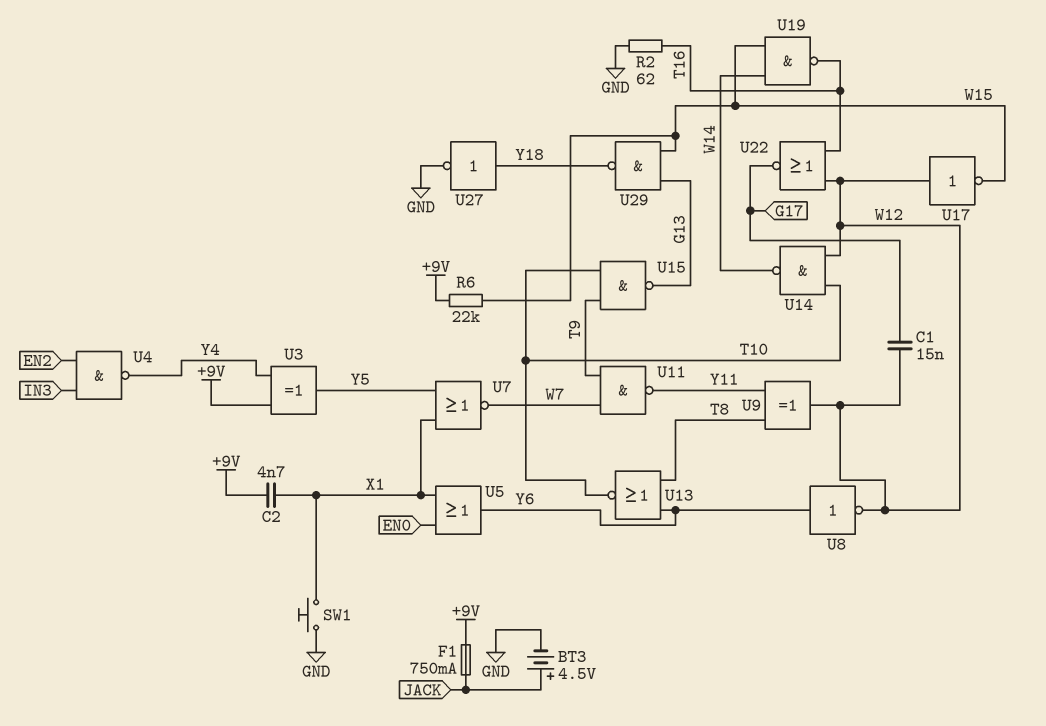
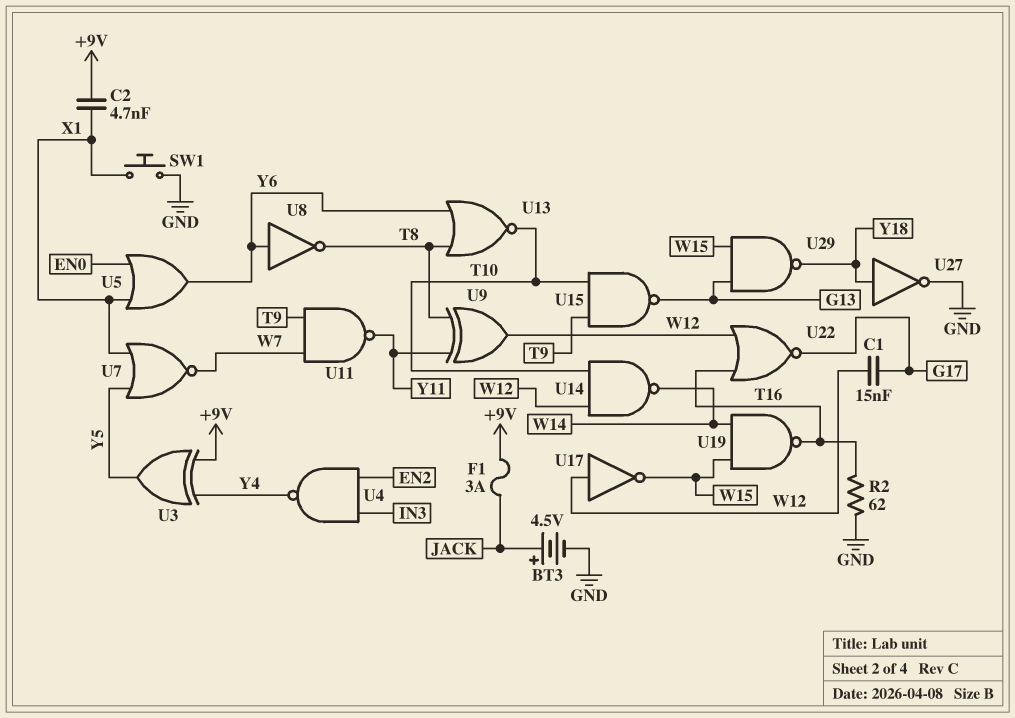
F1: 750mA (+9V, JACK) -> 3A (+9V, JACK)
R6: 22k (+9V, W15) -> none
U8: NOT (in Y6, out W12) -> NOT (in Y6, out T8)

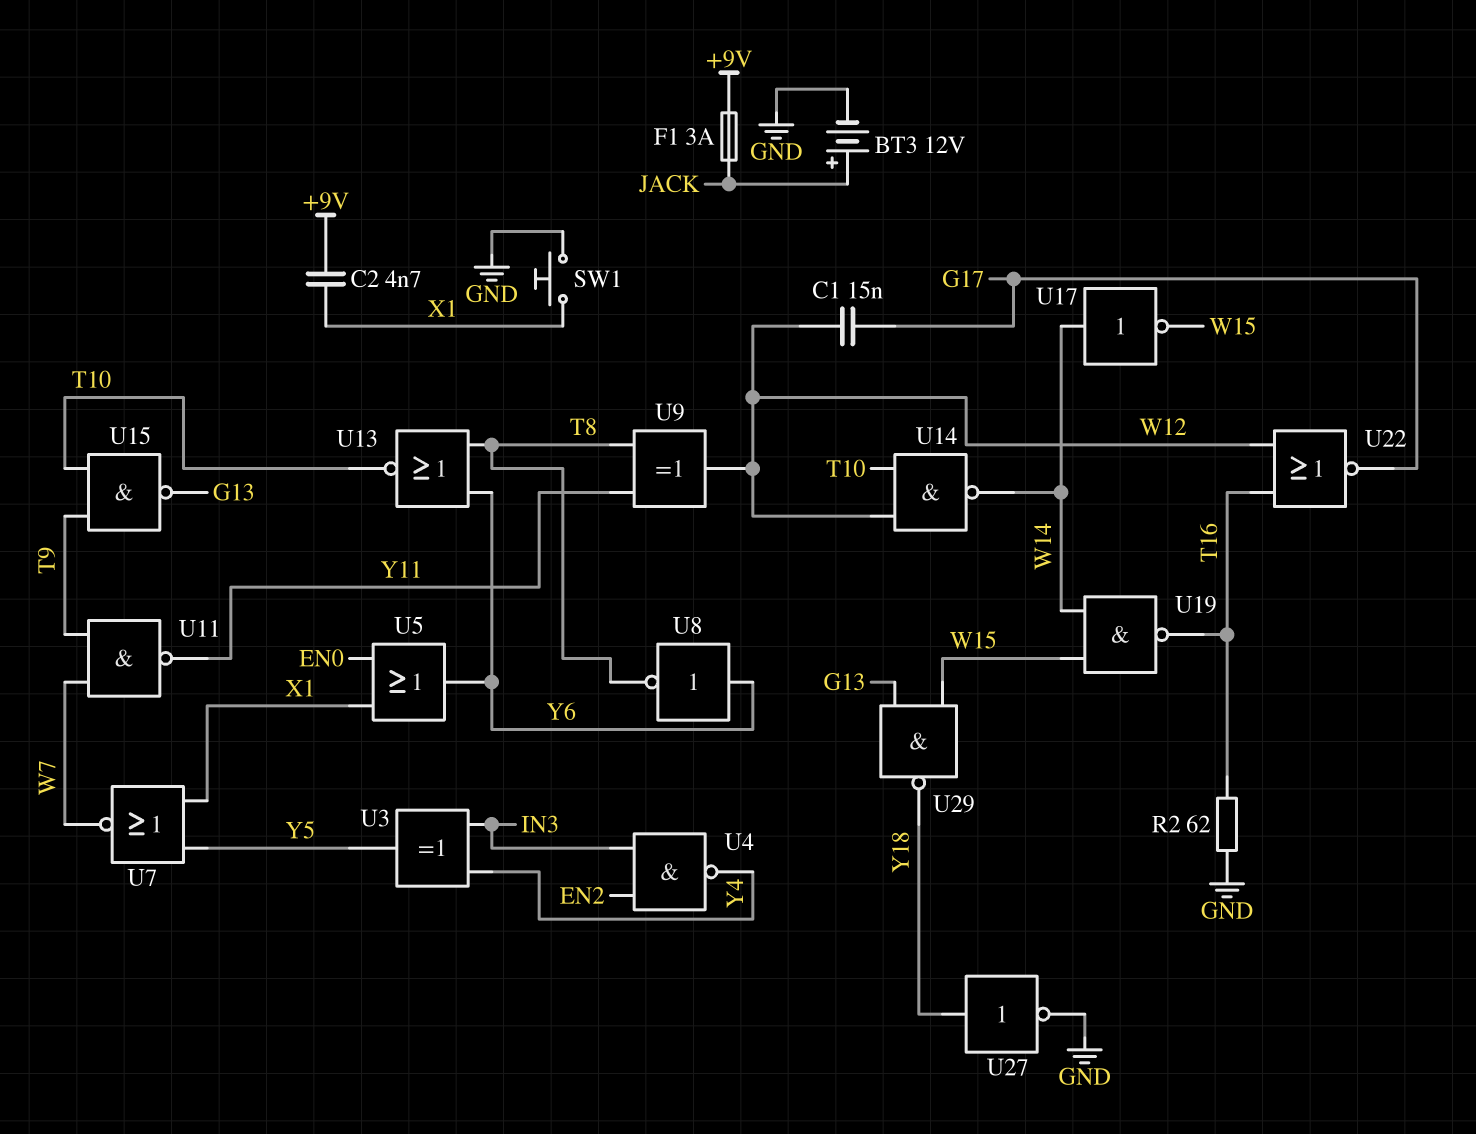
BT3: 4.5V (plus JACK, minus GND) -> 12V (plus JACK, minus GND)
U3: XOR (in +9V, in Y4, out Y5) -> XOR (in IN3, in Y4, out Y5)
U17: NOT (in W12, out W15) -> NOT (in W14, out W15)

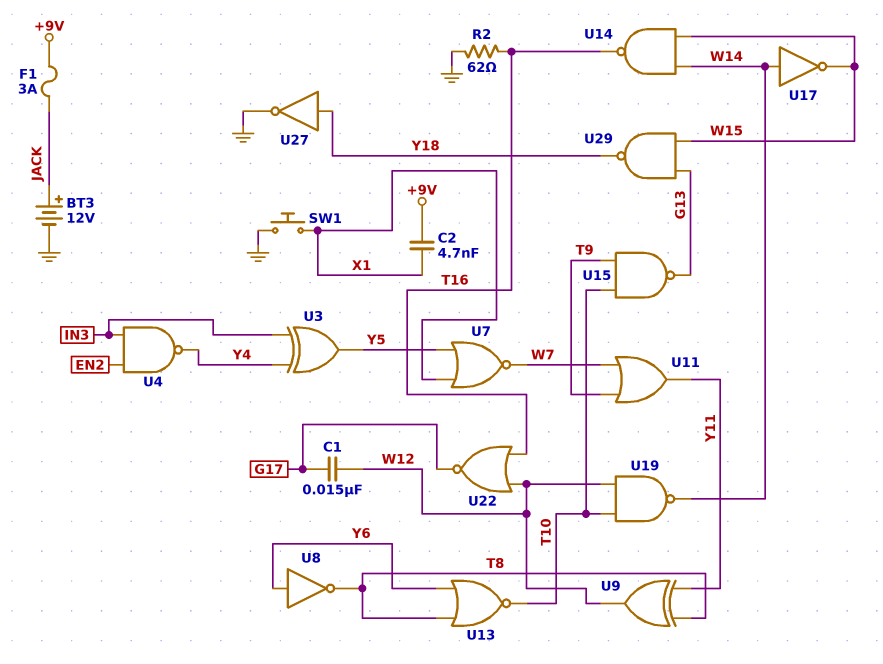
U5: OR (in EN0, in X1, out Y6) -> none
U11: NAND (in T9, in W7, out Y11) -> OR (in T9, in W7, out Y11)
U14: NAND (in T10, in W12, out W14) -> NAND (in W14, in W15, out T16)
U19: NAND (in W14, in W15, out T16) -> NAND (in T10, in W12, out W14)

